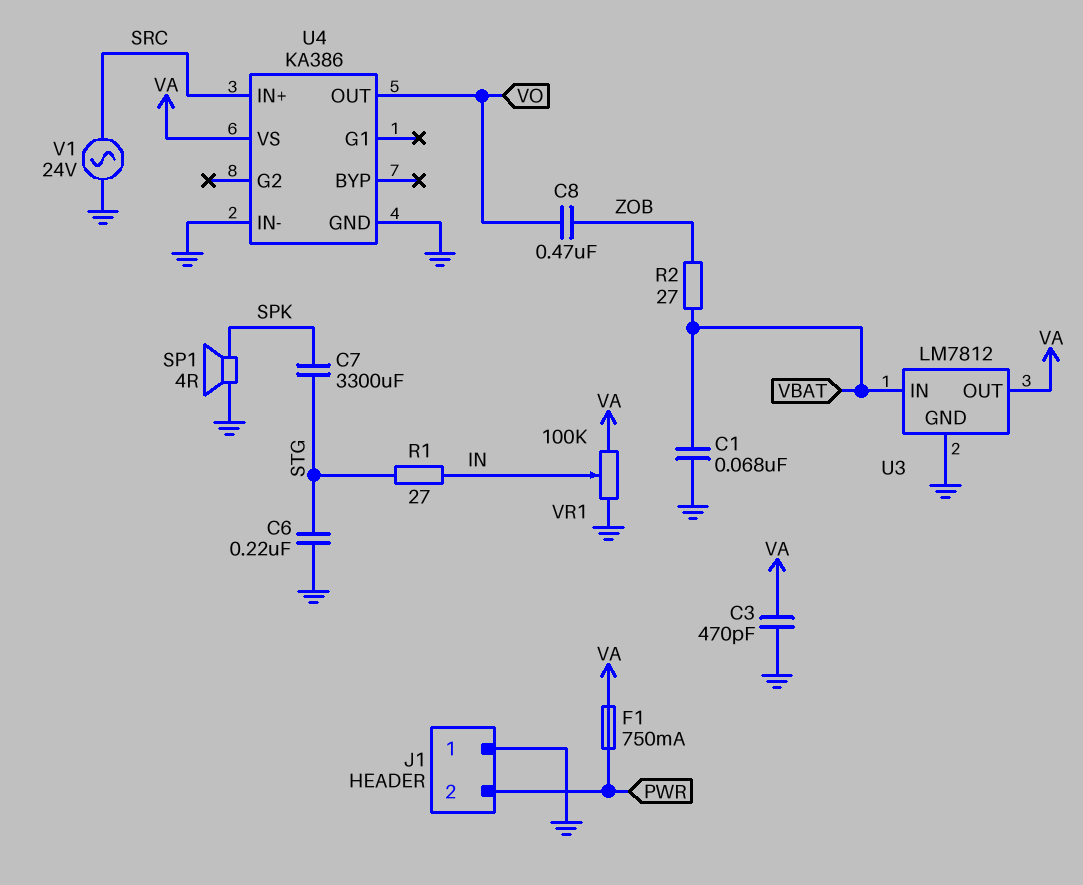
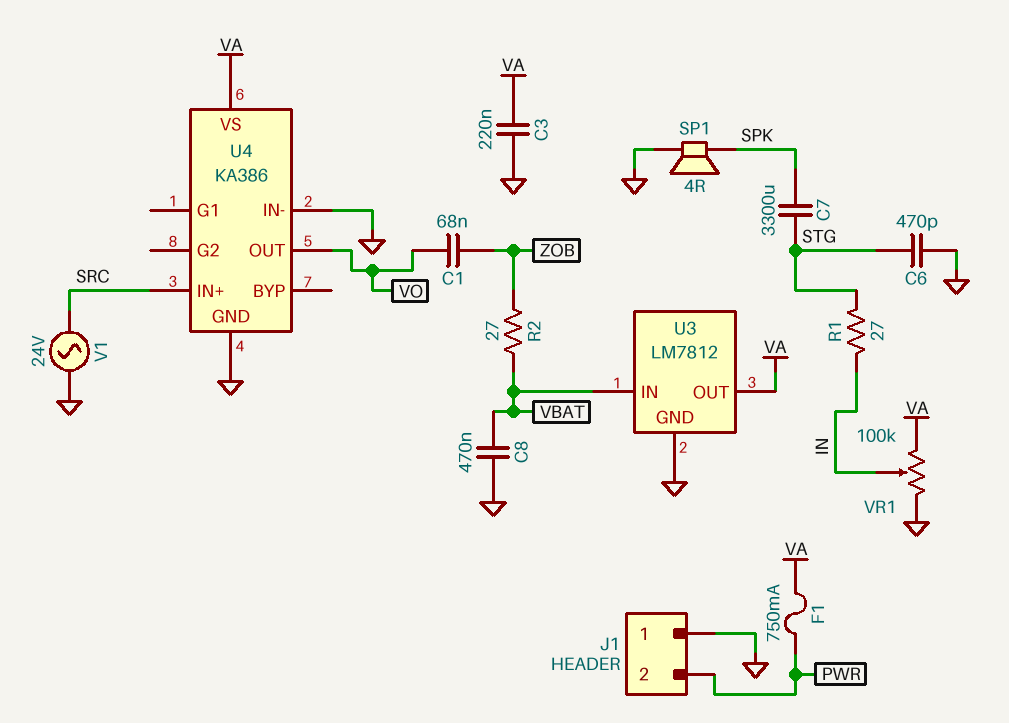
C1: 68nF (GND, VBAT) -> 68nF (VO, ZOB)
C3: 470pF (GND, VA) -> 220nF (GND, VA)
C6: 220nF (GND, STG) -> 470pF (GND, STG)
C8: 470nF (VO, ZOB) -> 470nF (GND, VBAT)

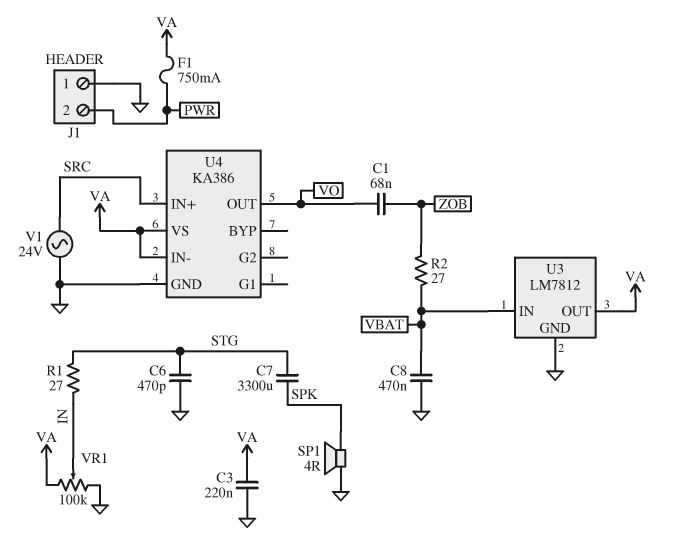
U4 pin IN-: GND -> VA

